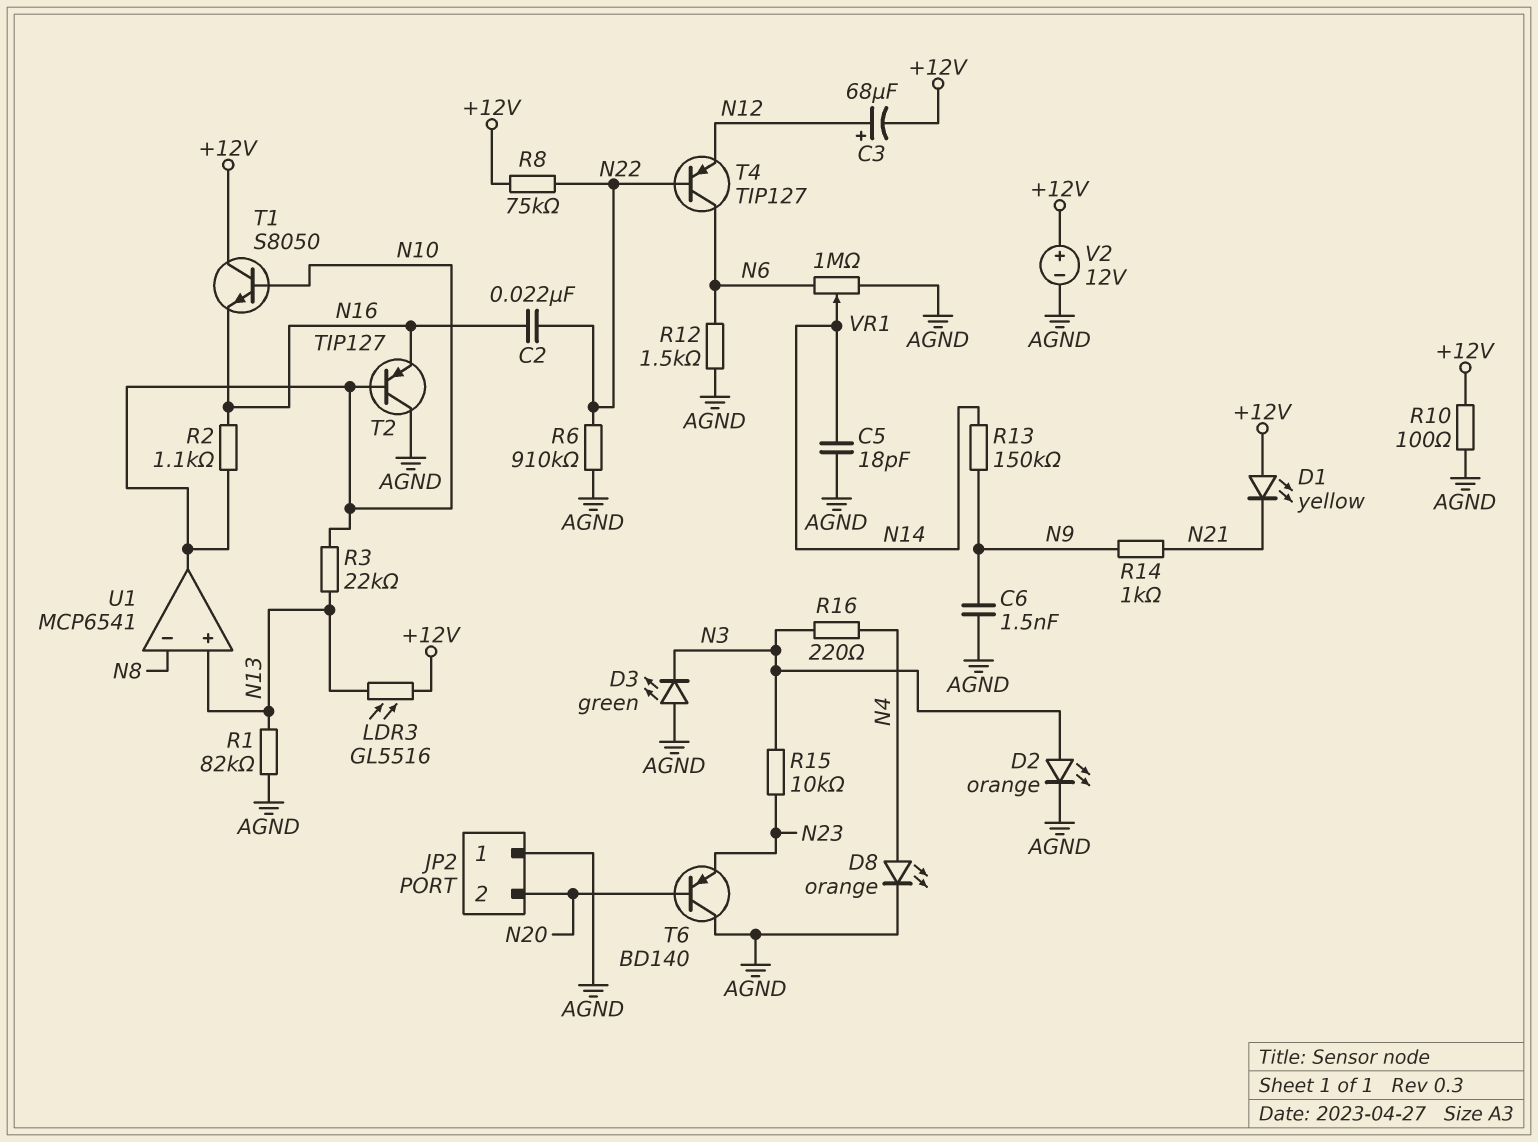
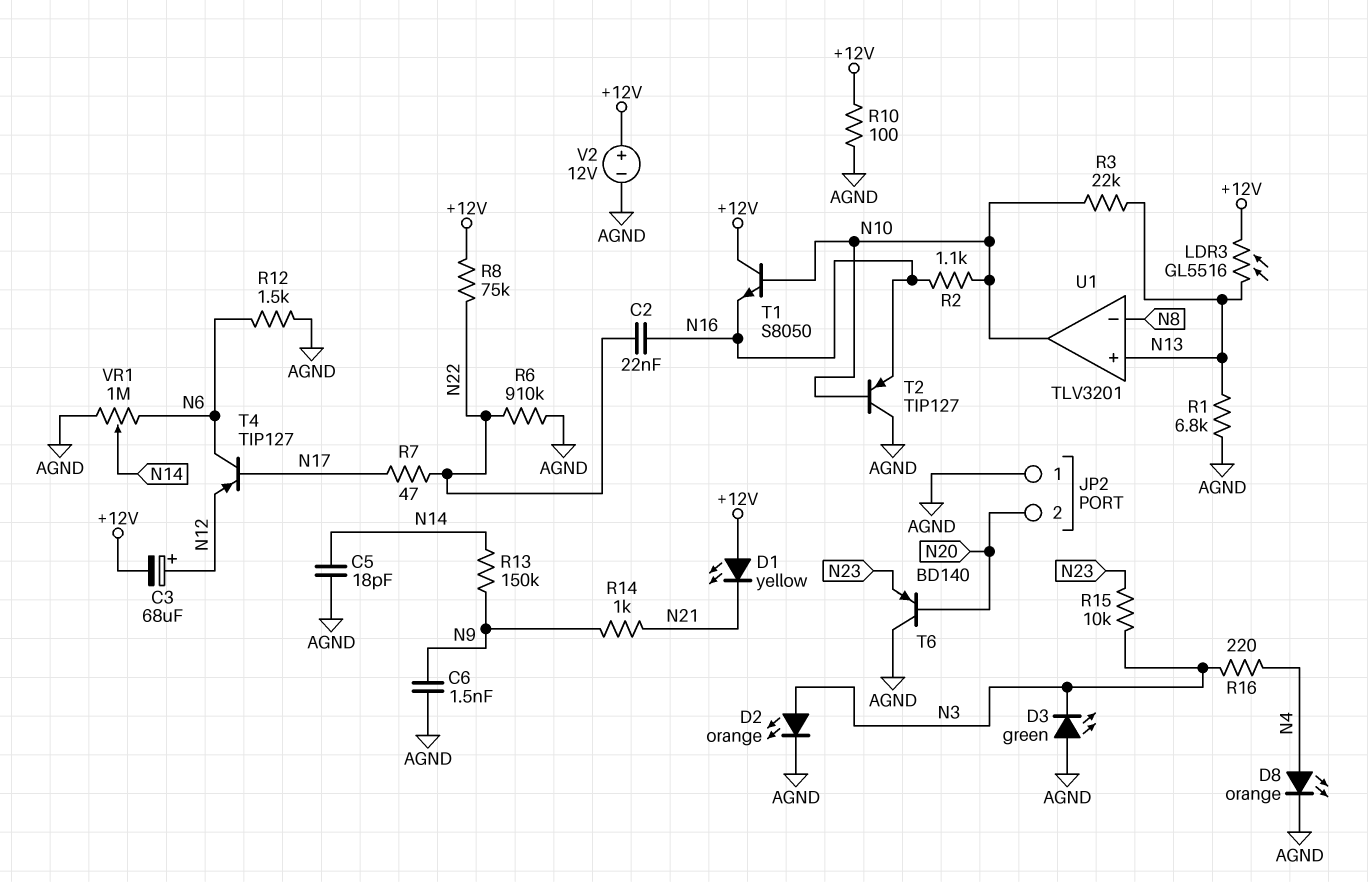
R1: 82k (AGND, N13) -> 6.8k (AGND, N13)
R7: none -> 47 (N17, N22)
T4: PNP TIP127 (B N22, C N6, E N12) -> PNP TIP127 (B N17, C N6, E N12)
U1: MCP6541 -> TLV3201

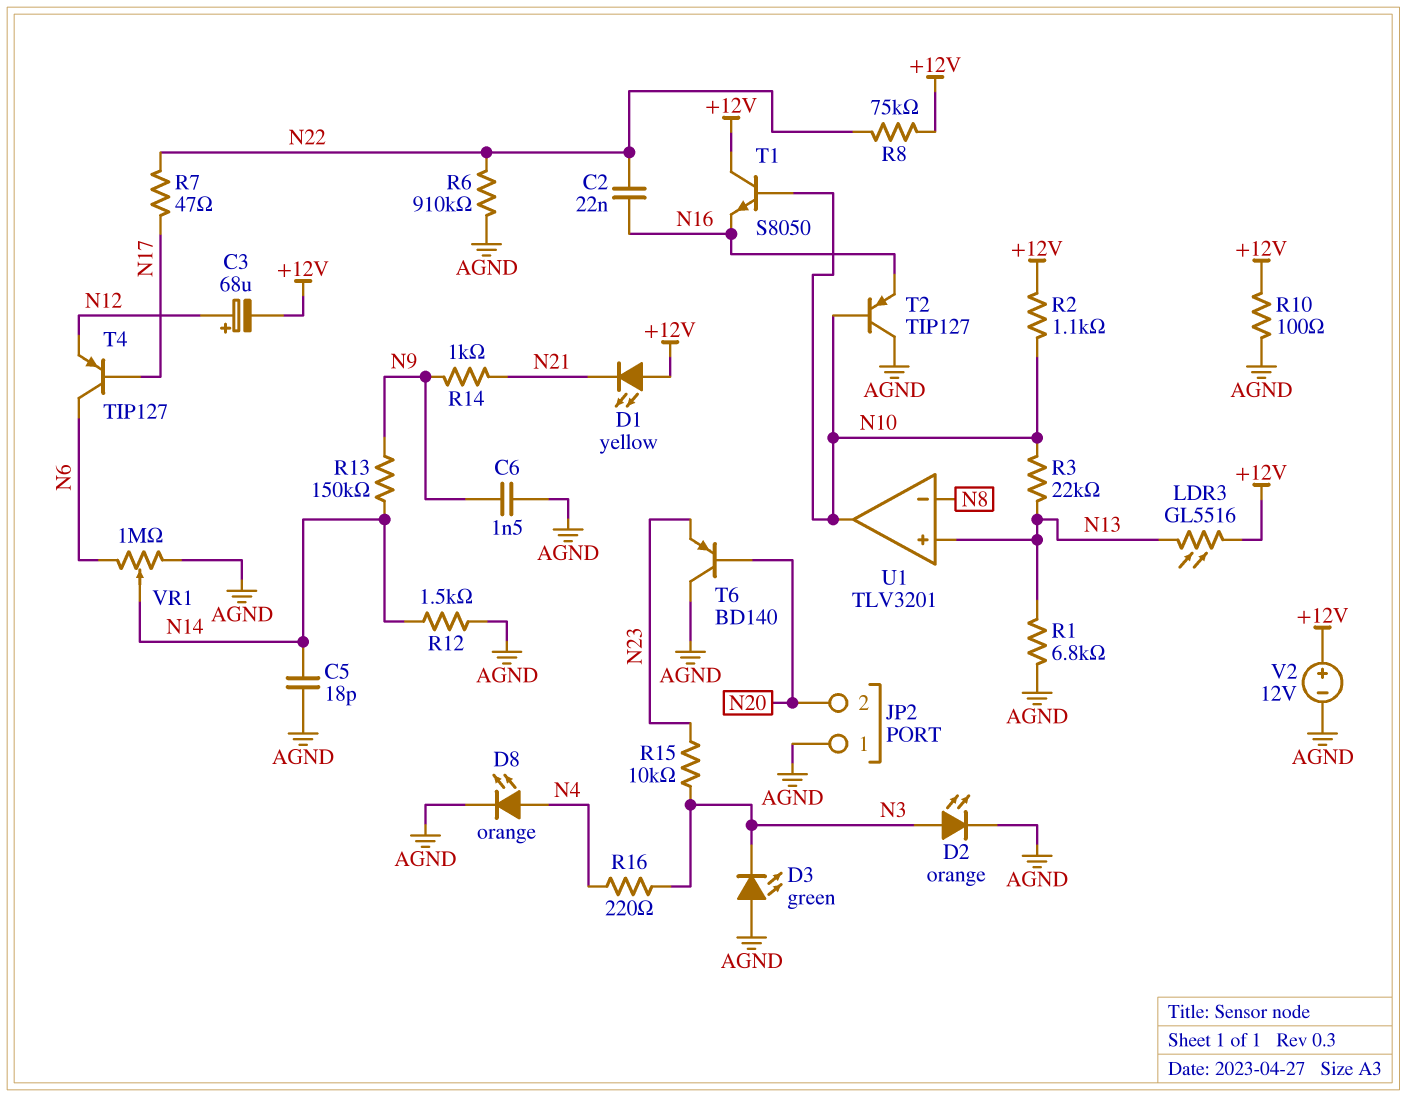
R2: 1.1k (N10, N16) -> 1.1k (+12V, N10)
R12: 1.5k (AGND, N6) -> 1.5k (AGND, N14)

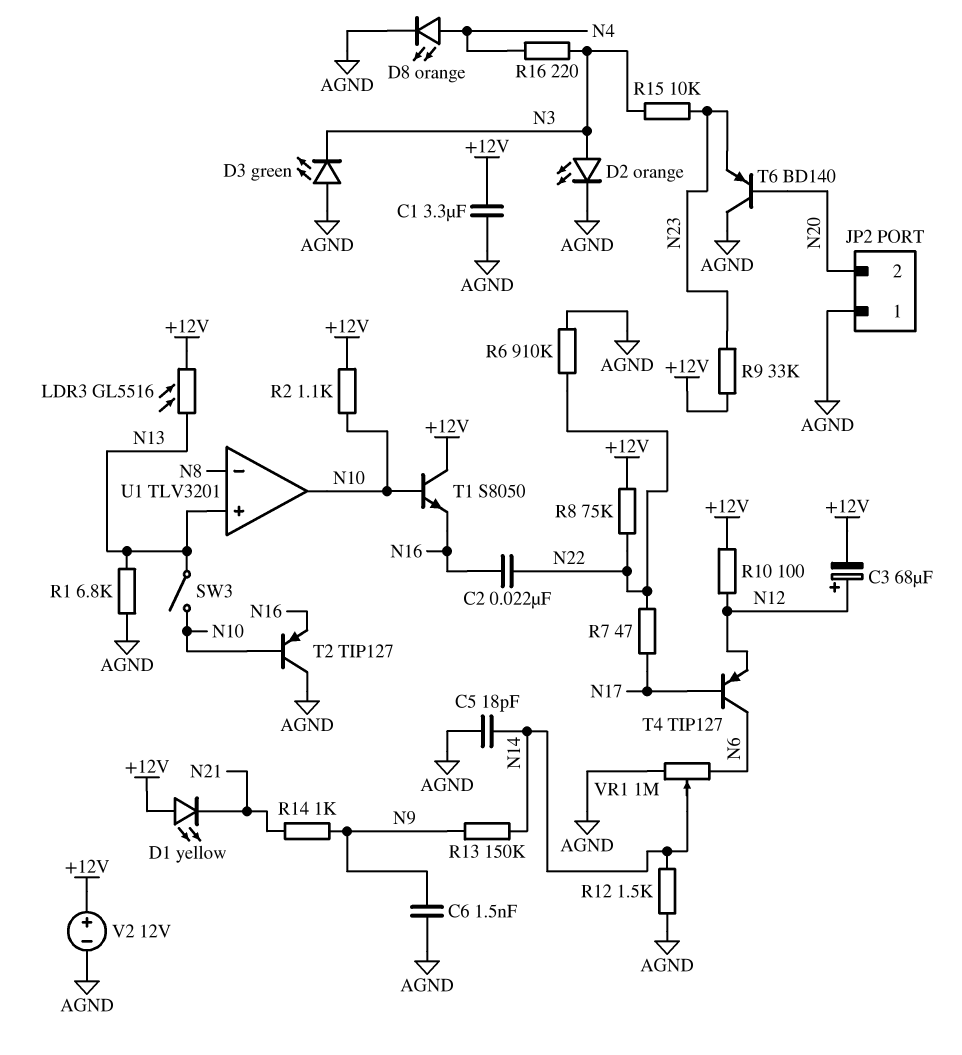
C1: none -> 3.3uF (+12V, AGND)
R3: 22k (N10, N13) -> none
R9: none -> 33k (+12V, N23)
R10: 100 (+12V, AGND) -> 100 (+12V, N12)
SW3: none -> switch (N10, N13)

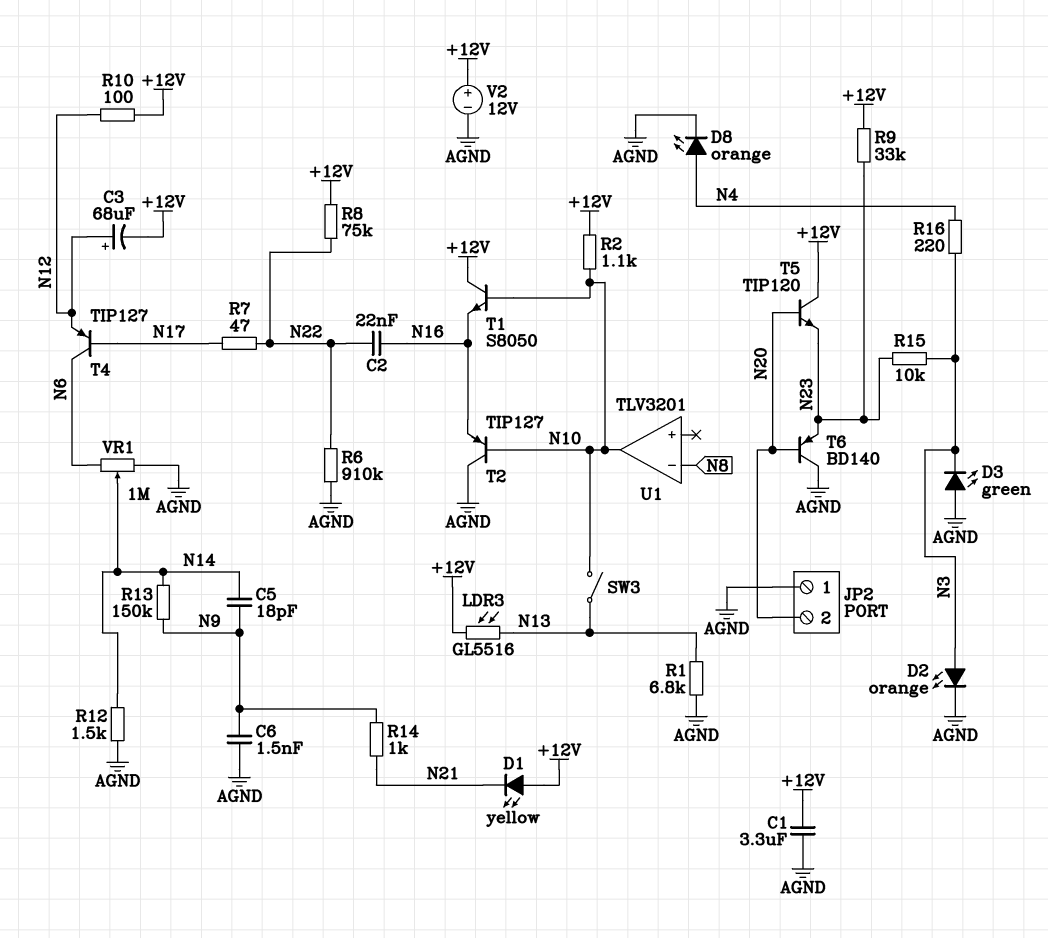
C5: 18pF (AGND, N14) -> 18pF (N9, N14)
T5: none -> NPN TIP120 (B N20, C +12V, E N23)
U1 pin in+: N13 -> none

